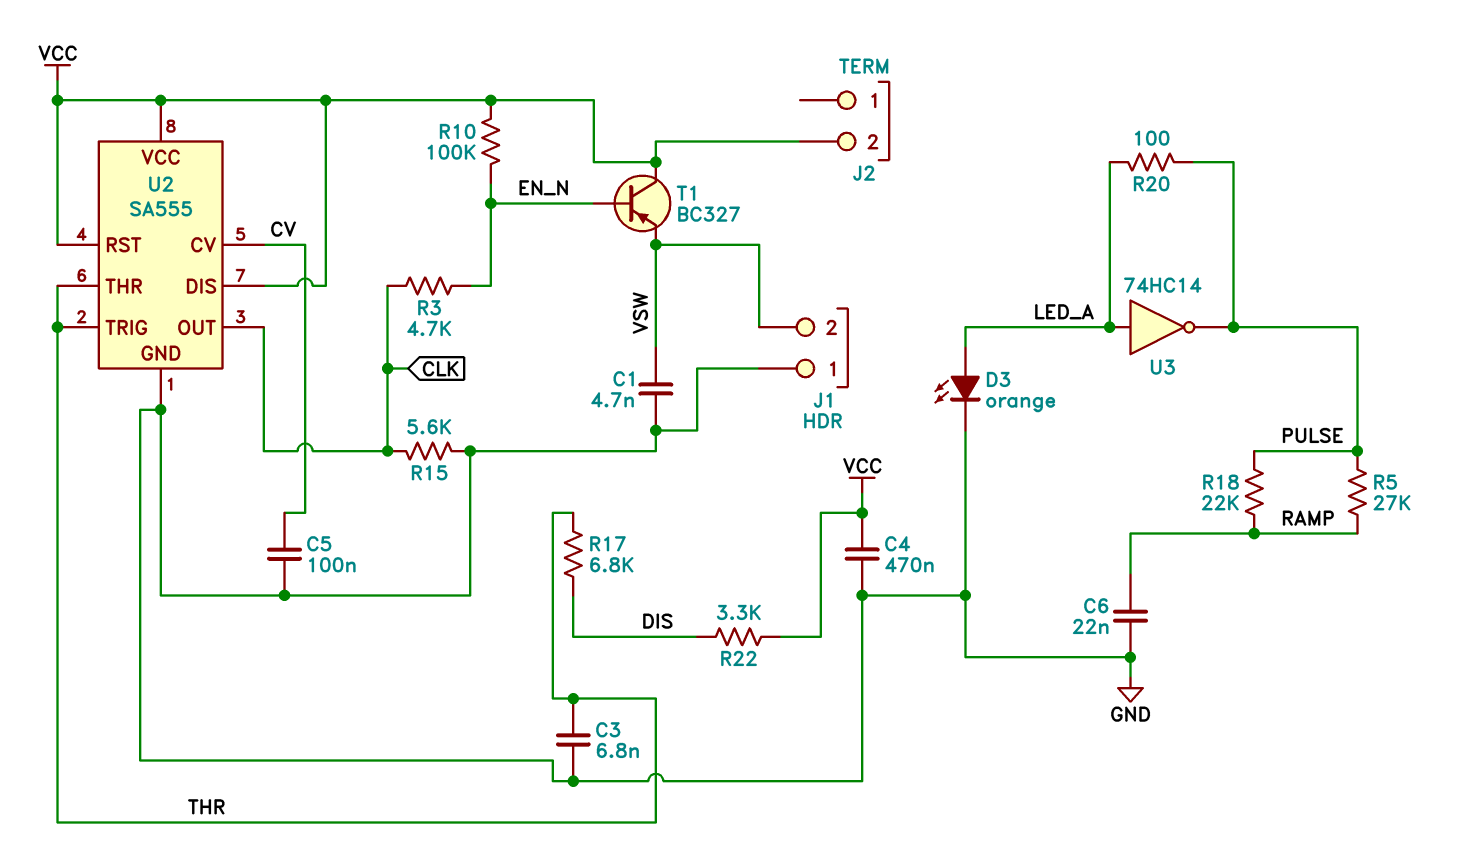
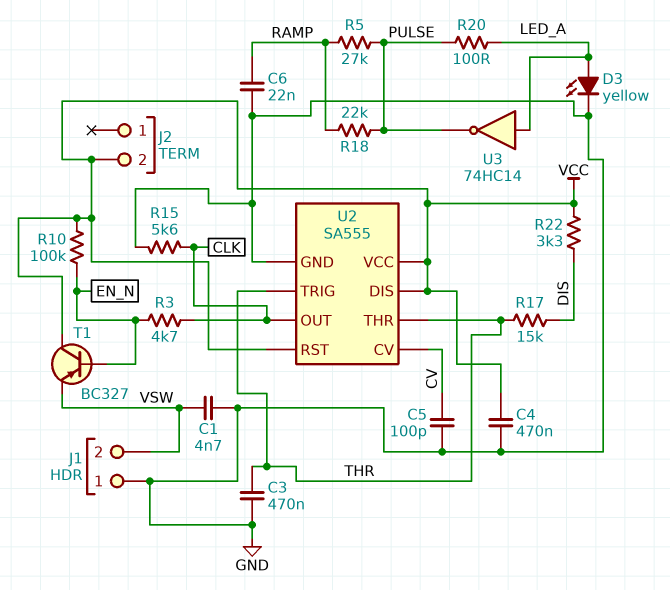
C3: 6.8nF (GND, THR) -> 470nF (GND, THR)
C5: 100nF (CV, GND) -> 100pF (CV, GND)
D3: LED orange (A LED_A, K GND) -> LED yellow (A LED_A, K GND)
R17: 6.8k (DIS, THR) -> 15k (DIS, THR)

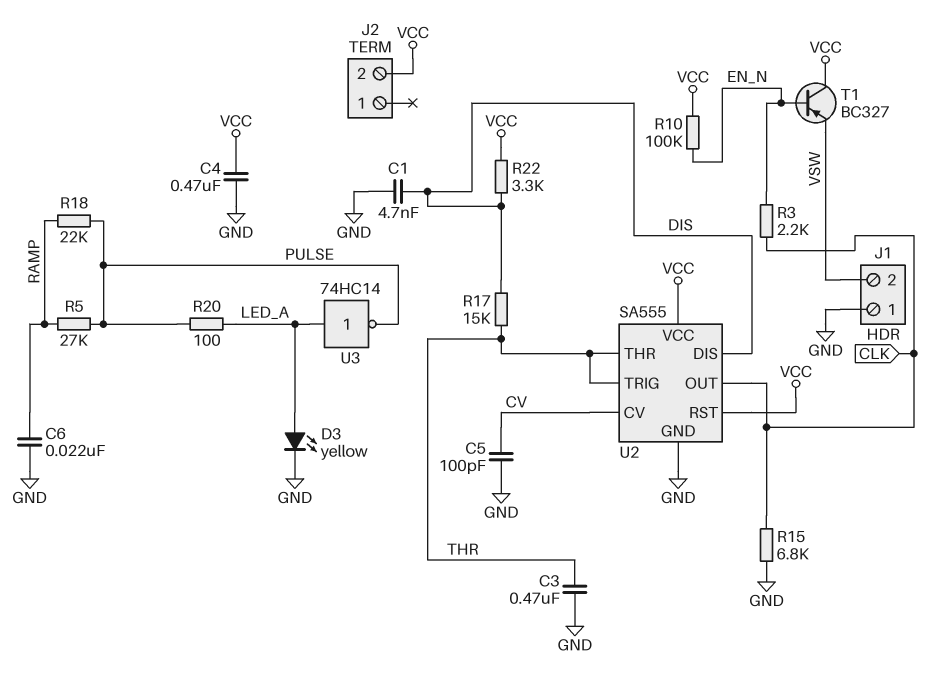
C1: 4.7nF (GND, VSW) -> 4.7nF (DIS, GND)
R3: 4.7k (CLK, EN_N) -> 2.2k (CLK, EN_N)
R15: 5.6k (CLK, GND) -> 6.8k (CLK, GND)
U2 pin DIS: VCC -> DIS

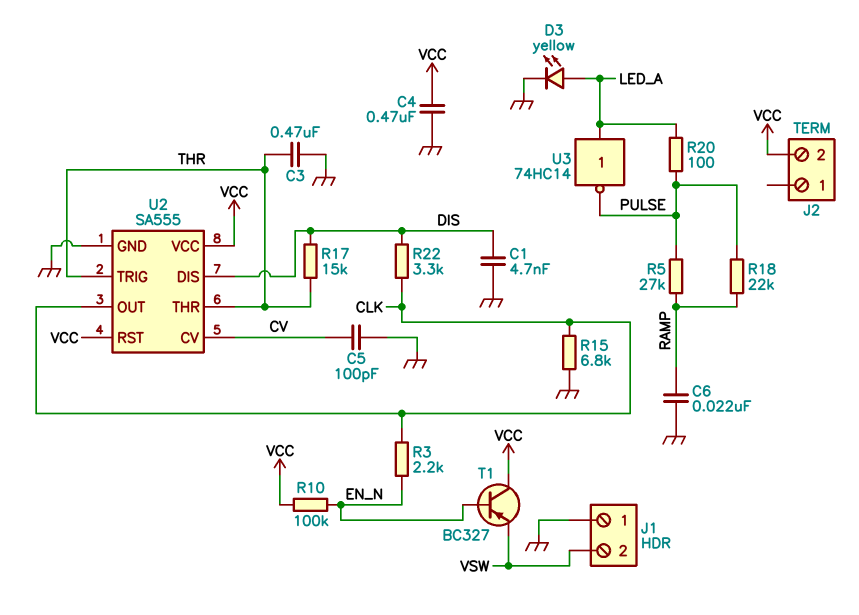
R22: 3.3k (DIS, VCC) -> 3.3k (CLK, DIS)

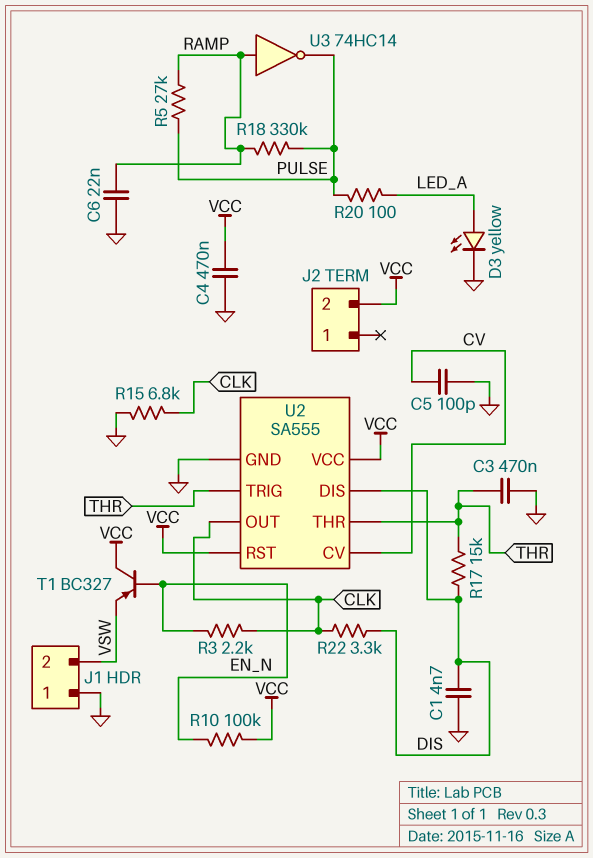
R18: 22k (PULSE, RAMP) -> 330k (PULSE, RAMP)
U3: NOT 74HC14 (in LED_A, out PULSE) -> NOT 74HC14 (in RAMP, out PULSE)

